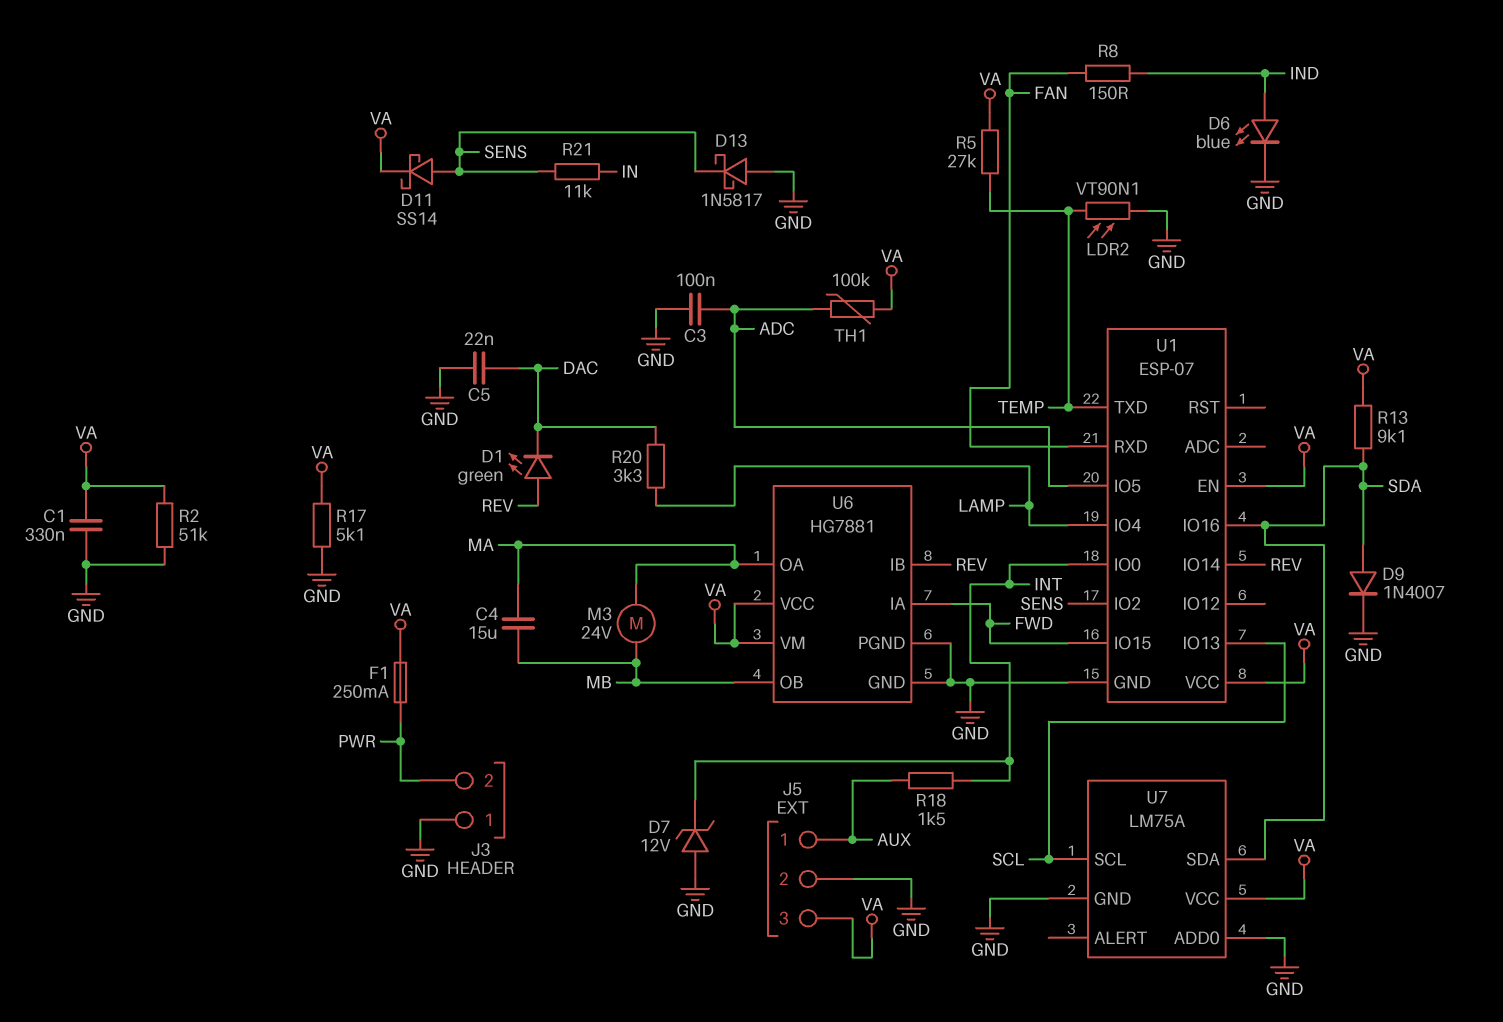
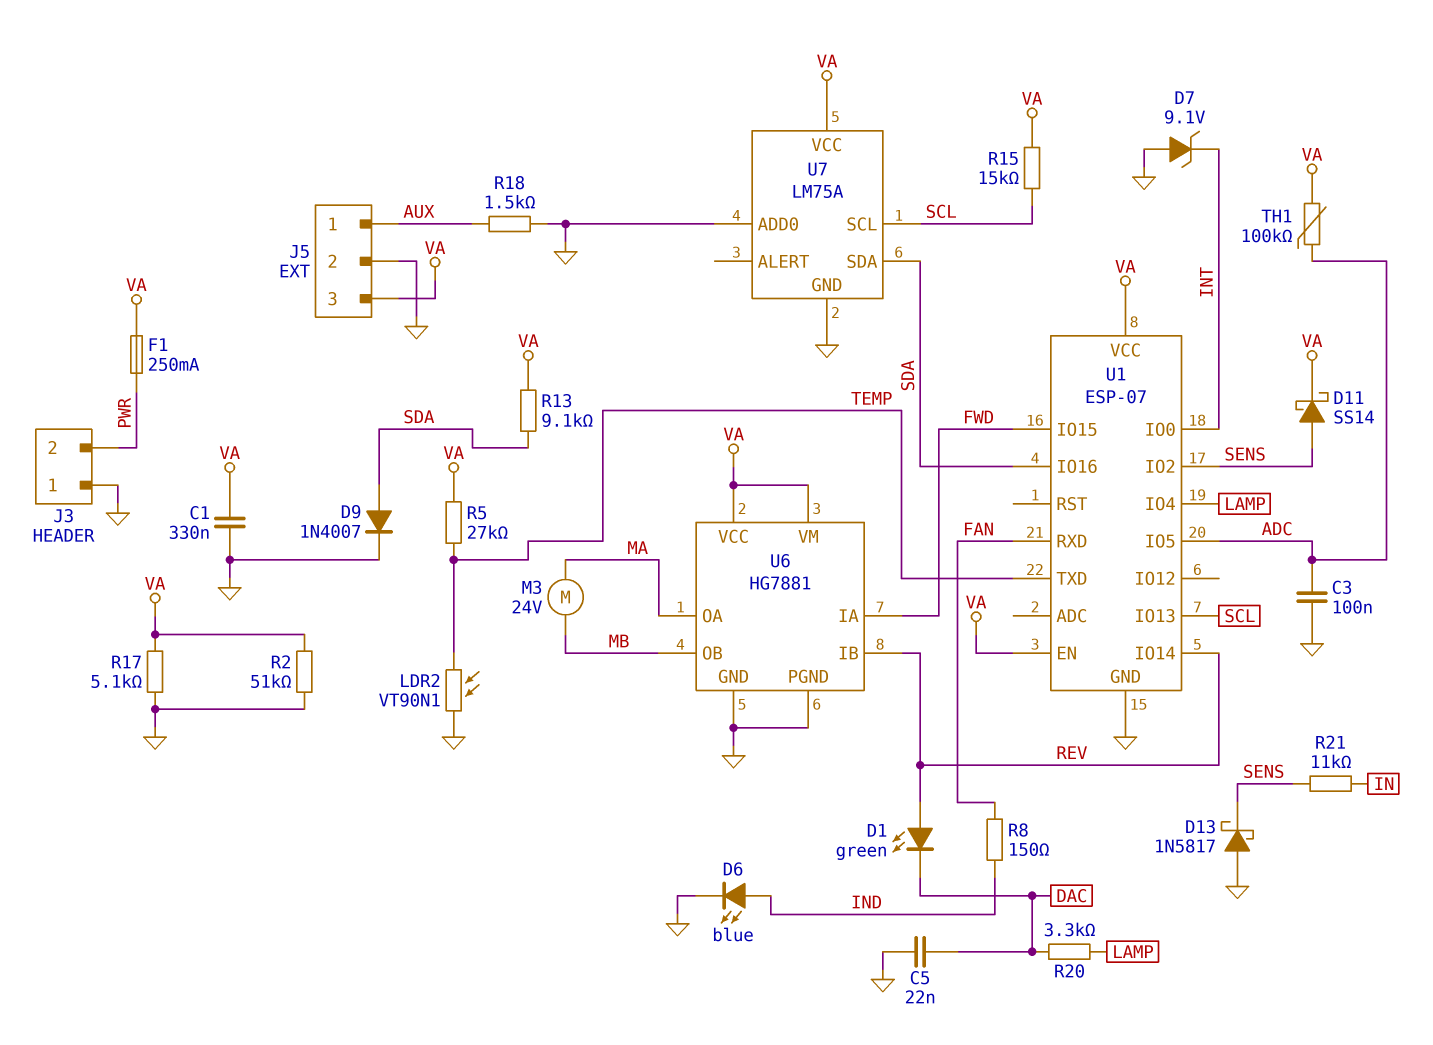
C4: 15uF (MA, MB) -> none
D7: zener 12V (A GND, K INT) -> zener 9.1V (A GND, K INT)
R15: none -> 15k (SCL, VA)
R18: 1.5k (AUX, INT) -> 1.5k (AUX, GND)

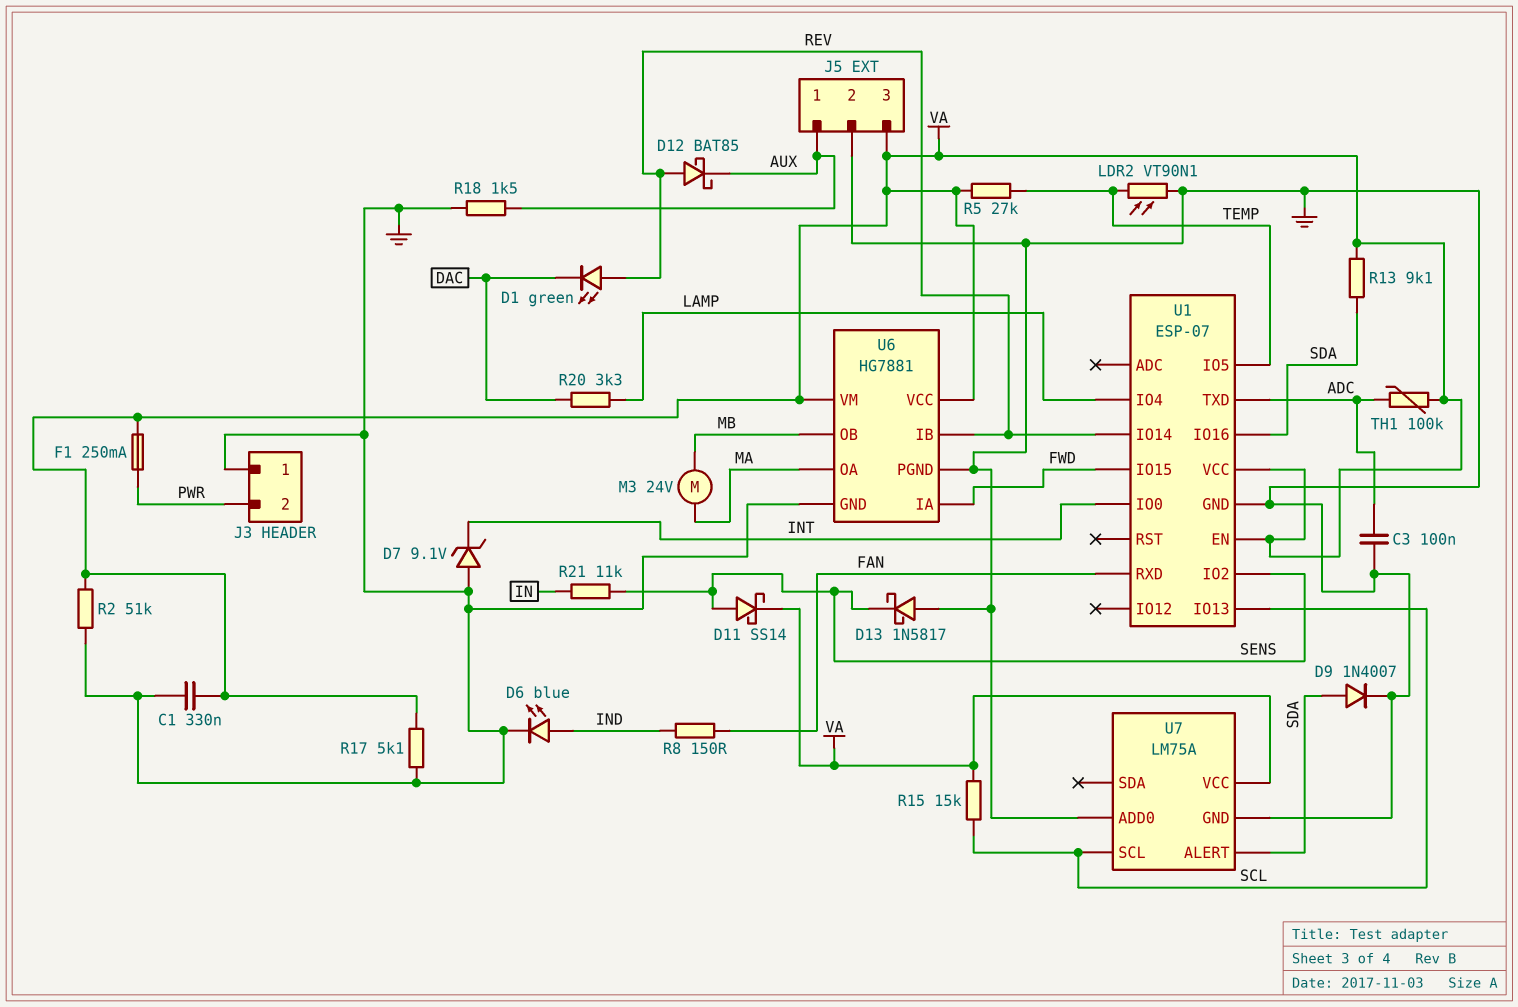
C5: 22nF (DAC, GND) -> none
D12: none -> schottky BAT85 (A REV, K AUX)
U1 pin IO5: ADC -> TEMP
U1 pin TXD: TEMP -> ADC
U7 pin ALERT: none -> SDA
U7 pin SDA: SDA -> none

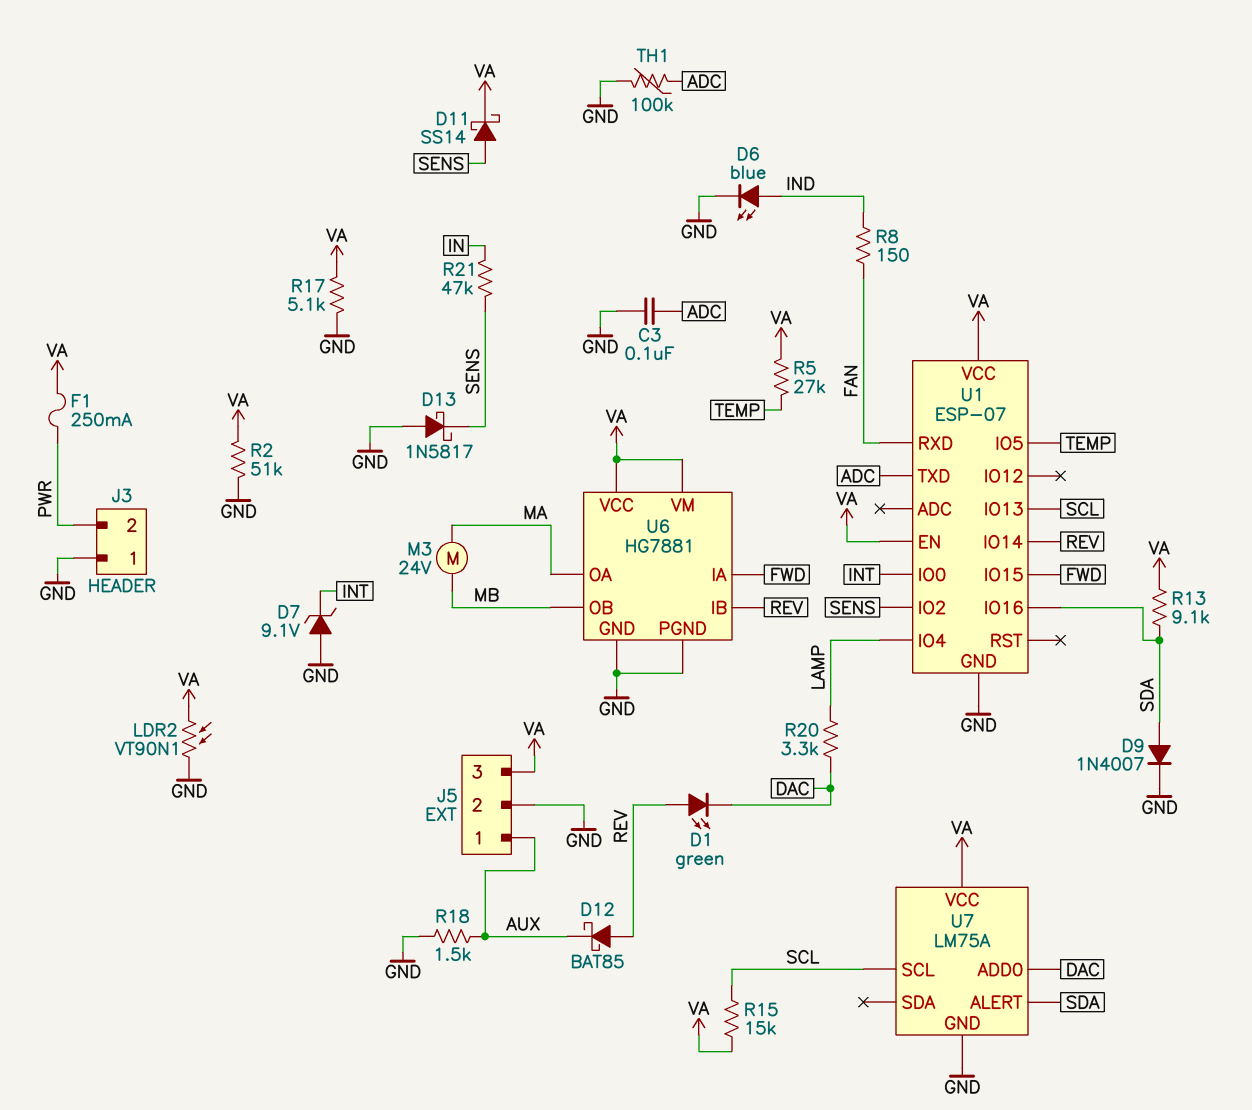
C1: 330nF (GND, VA) -> none
LDR2: VT90N1 (GND, TEMP) -> VT90N1 (GND, VA)
R21: 11k (IN, SENS) -> 47k (IN, SENS)
TH1: 100k (ADC, VA) -> 100k (ADC, GND)
U7 pin ADD0: GND -> DAC

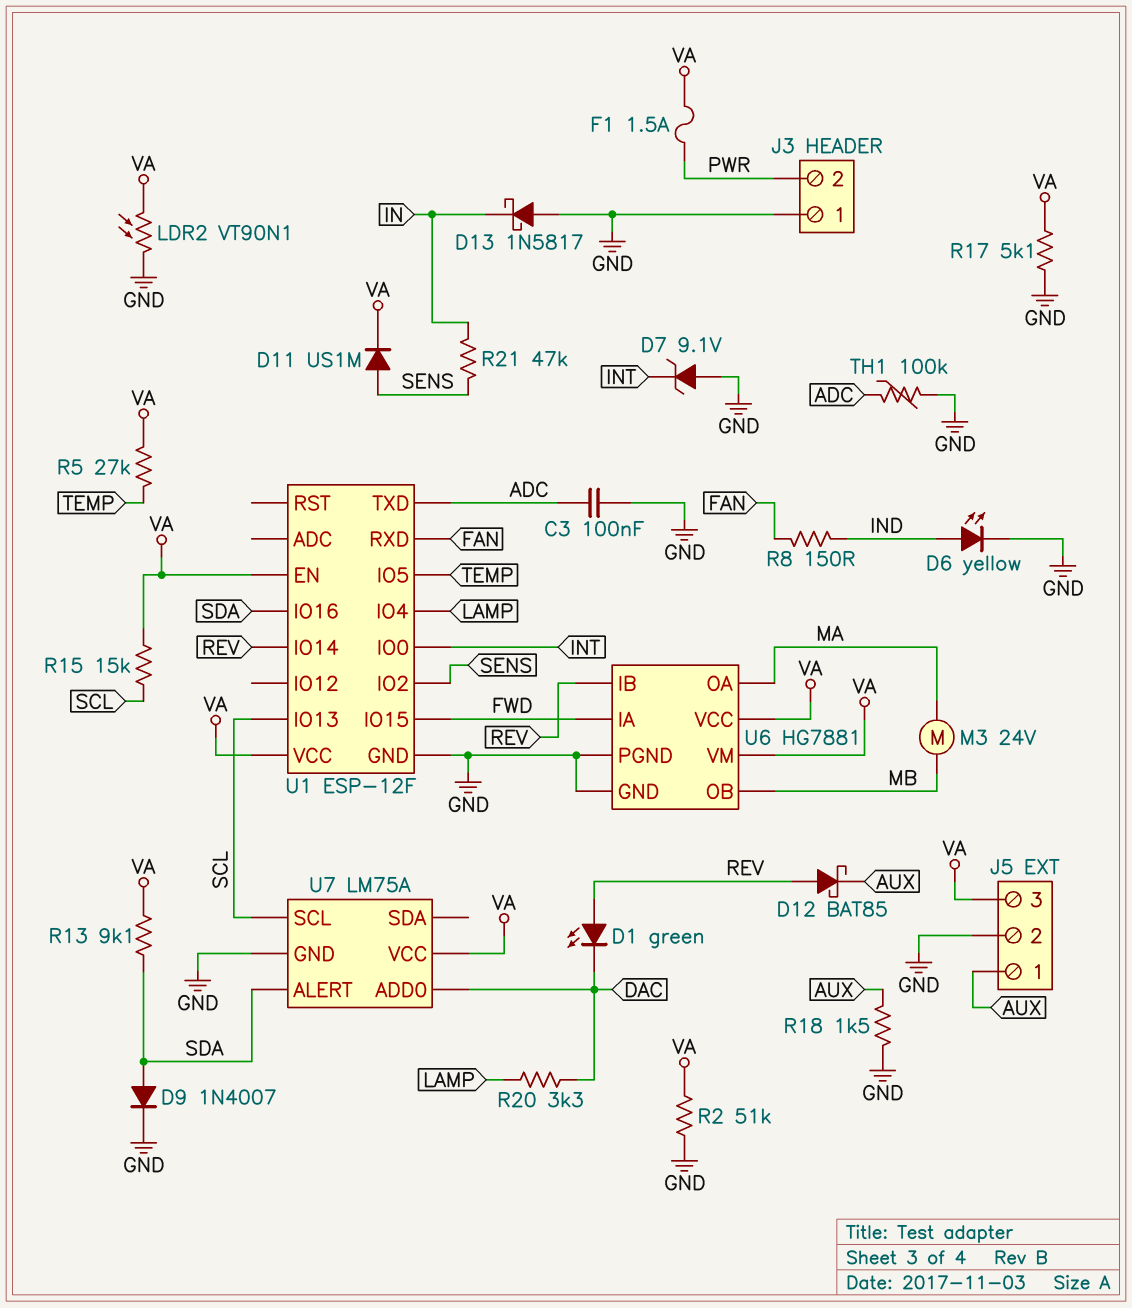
D6: LED blue (A IND, K GND) -> LED yellow (A IND, K GND)
D11: schottky SS14 (A SENS, K VA) -> diode US1M (A SENS, K VA)
D13: schottky 1N5817 (A GND, K SENS) -> schottky 1N5817 (A GND, K IN)
F1: 250mA (PWR, VA) -> 1.5A (PWR, VA)
U1: ESP-07 -> ESP-12F

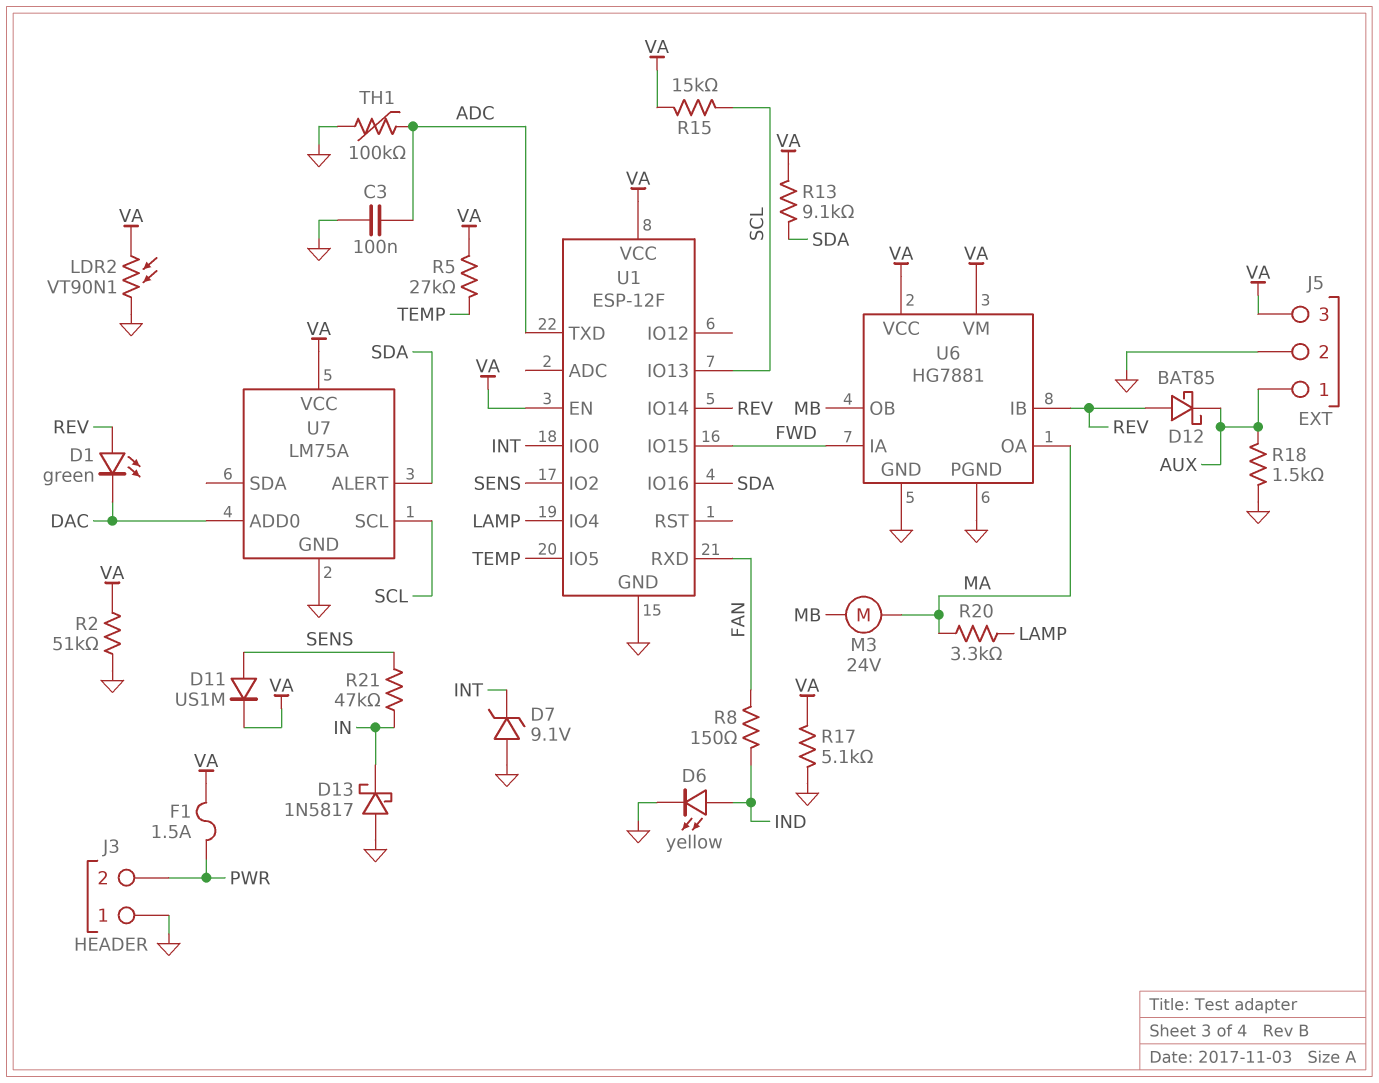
D9: diode 1N4007 (A SDA, K GND) -> none
R20: 3.3k (DAC, LAMP) -> 3.3k (LAMP, MA)

